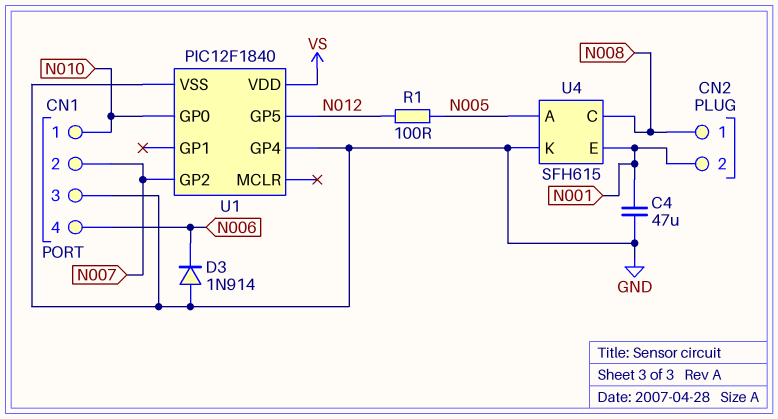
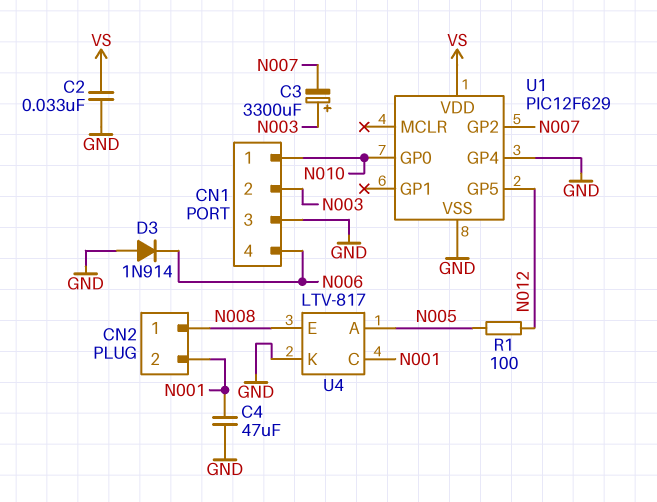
C2: none -> 33nF (GND, VS)
C3: none -> 3300uF (plus N003, minus N007)
CN1 pin 2: N007 -> N003
U1: PIC12F1840 -> PIC12F629
U4: SFH615 -> LTV-817
U4 pin C: N008 -> N001
U4 pin E: N001 -> N008

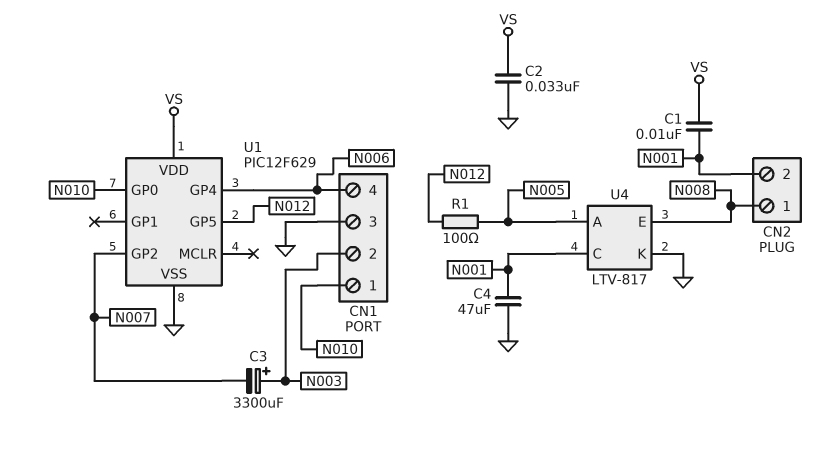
C1: none -> 10nF (N001, VS)
D3: diode 1N914 (A GND, K N006) -> none
U1 pin GP4: GND -> N006

